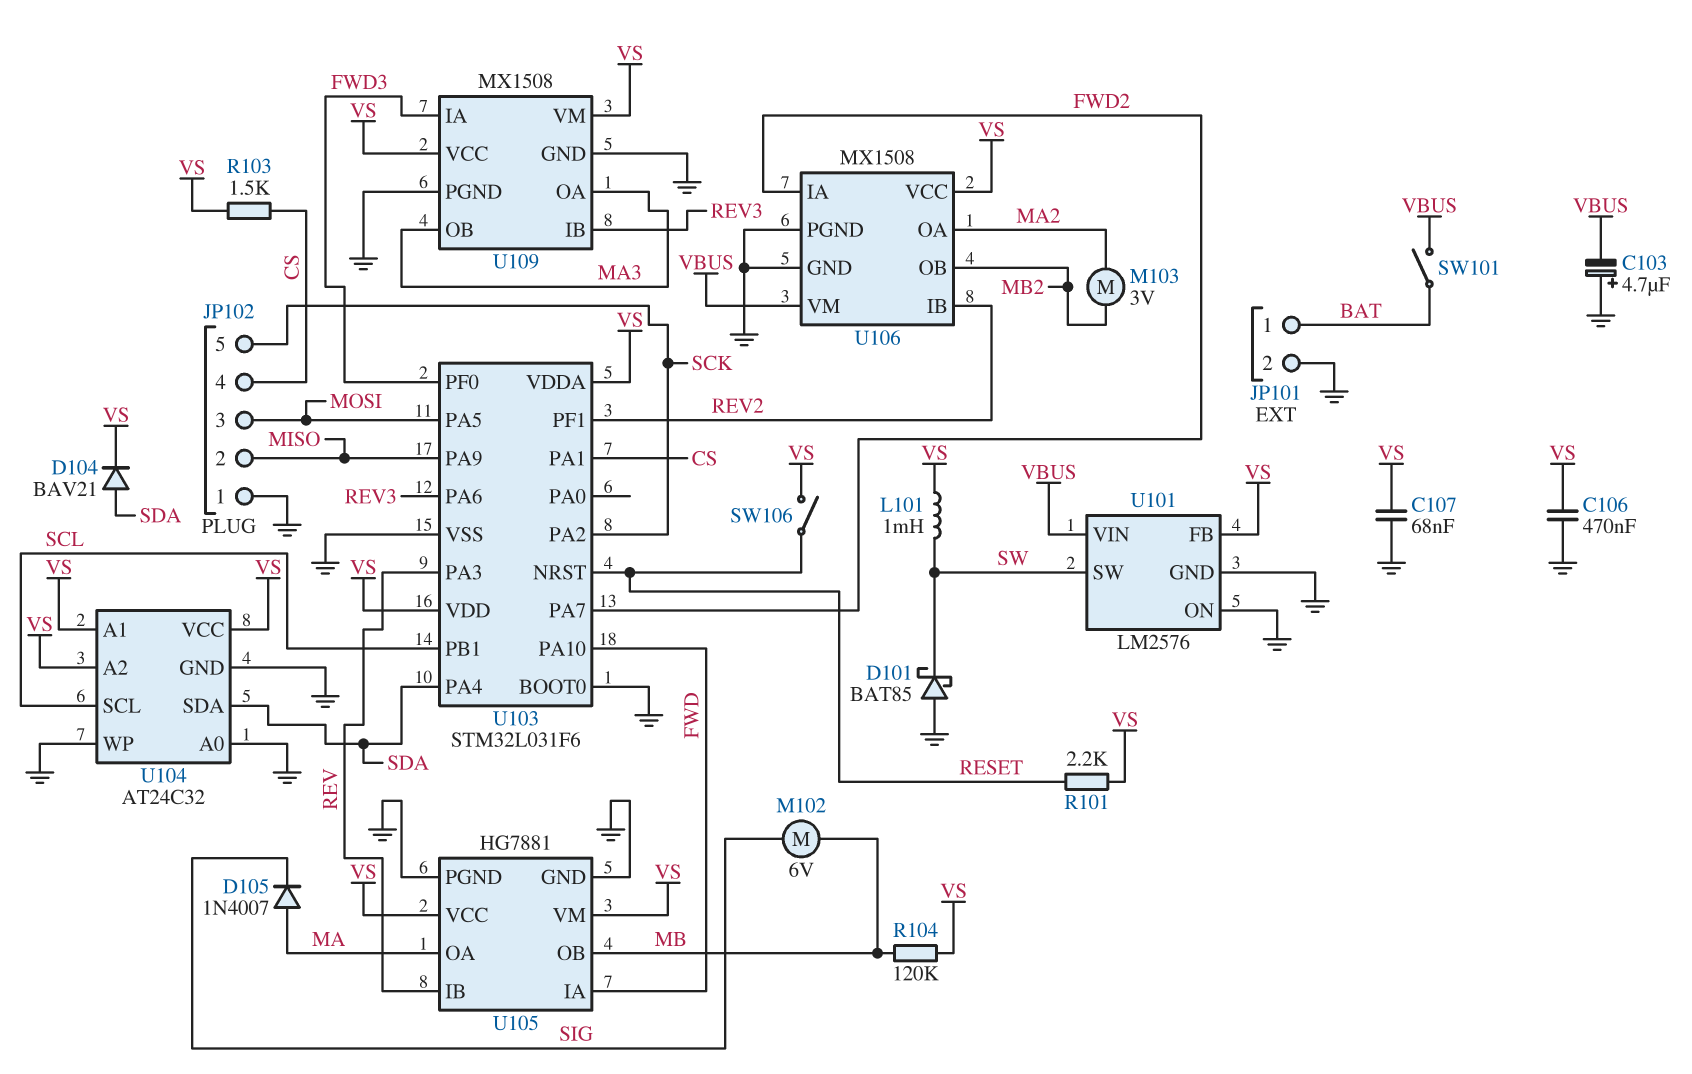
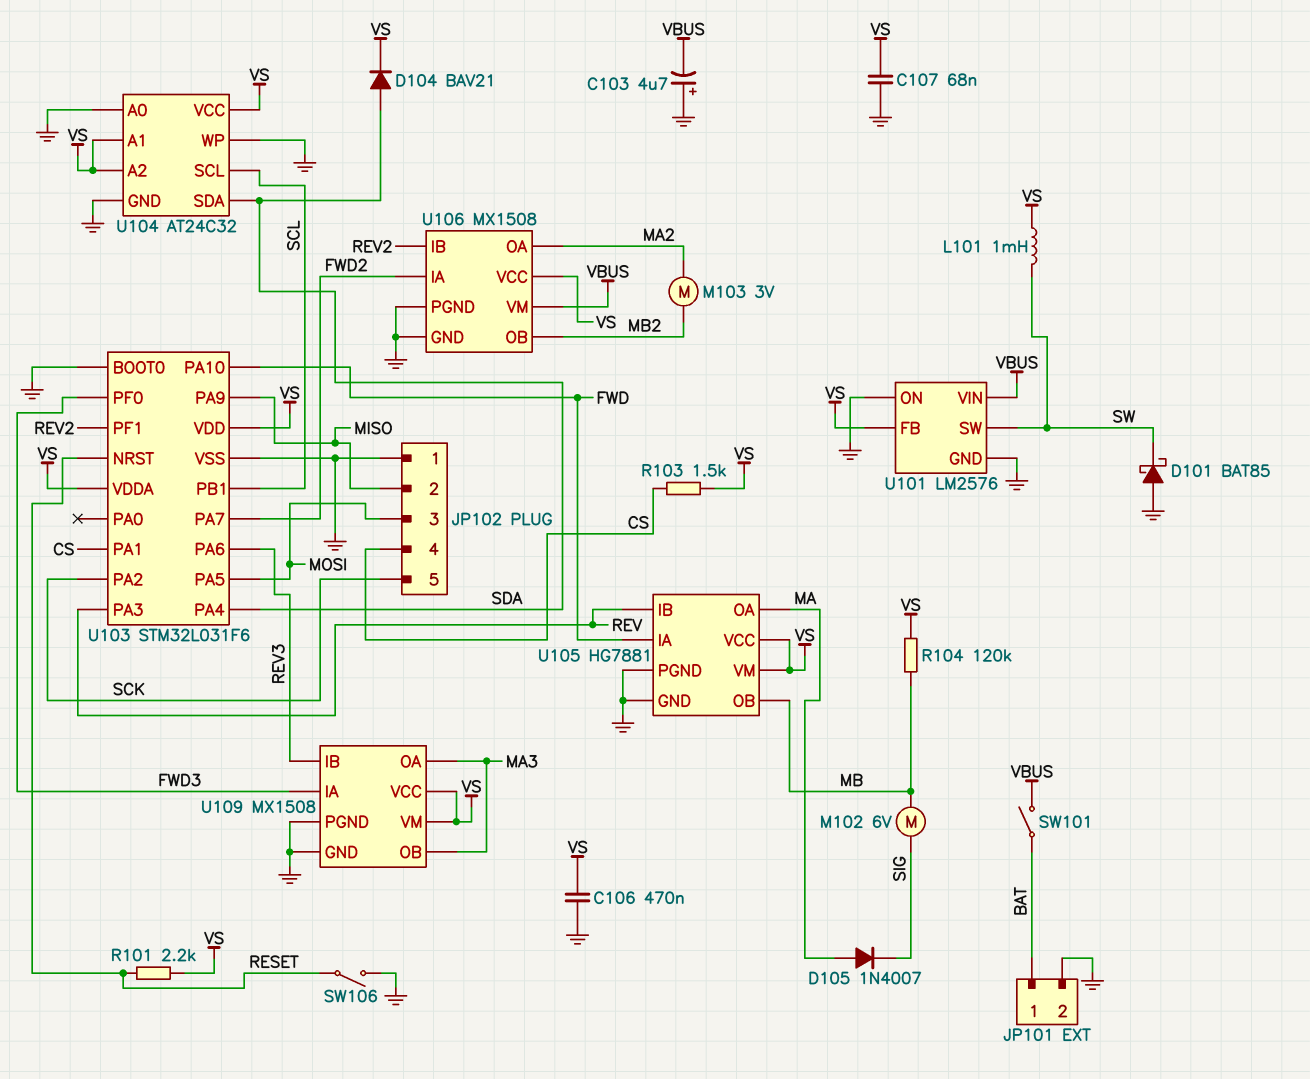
SW106: switch (RESET, VS) -> switch (GND, RESET)

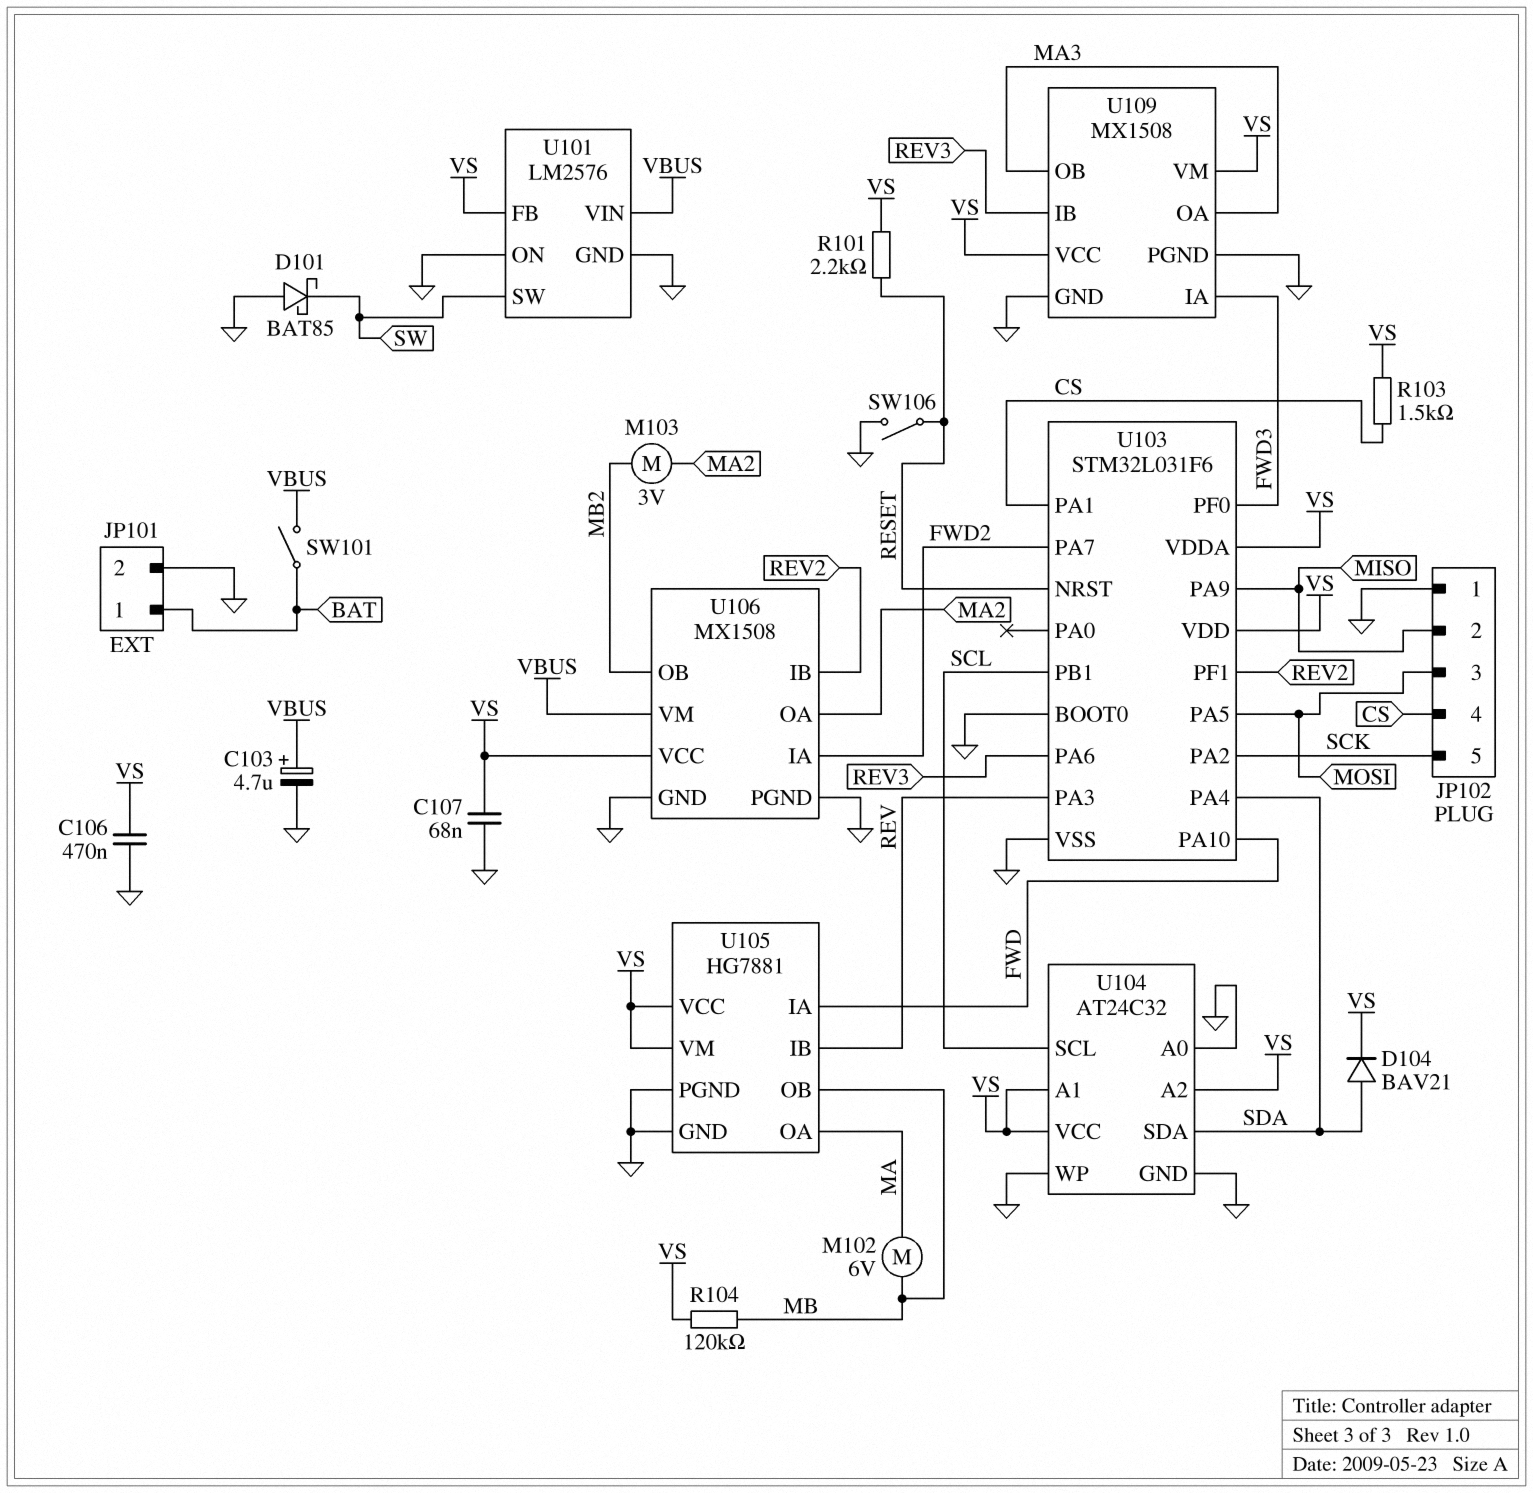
C103: 4.7uF (plus GND, minus VBUS) -> 4.7uF (plus VBUS, minus GND)
D105: diode 1N4007 (A MA, K SIG) -> none
L101: 1mH (SW, VS) -> none
M102: motor 6V (MB, SIG) -> motor 6V (MA, MB)

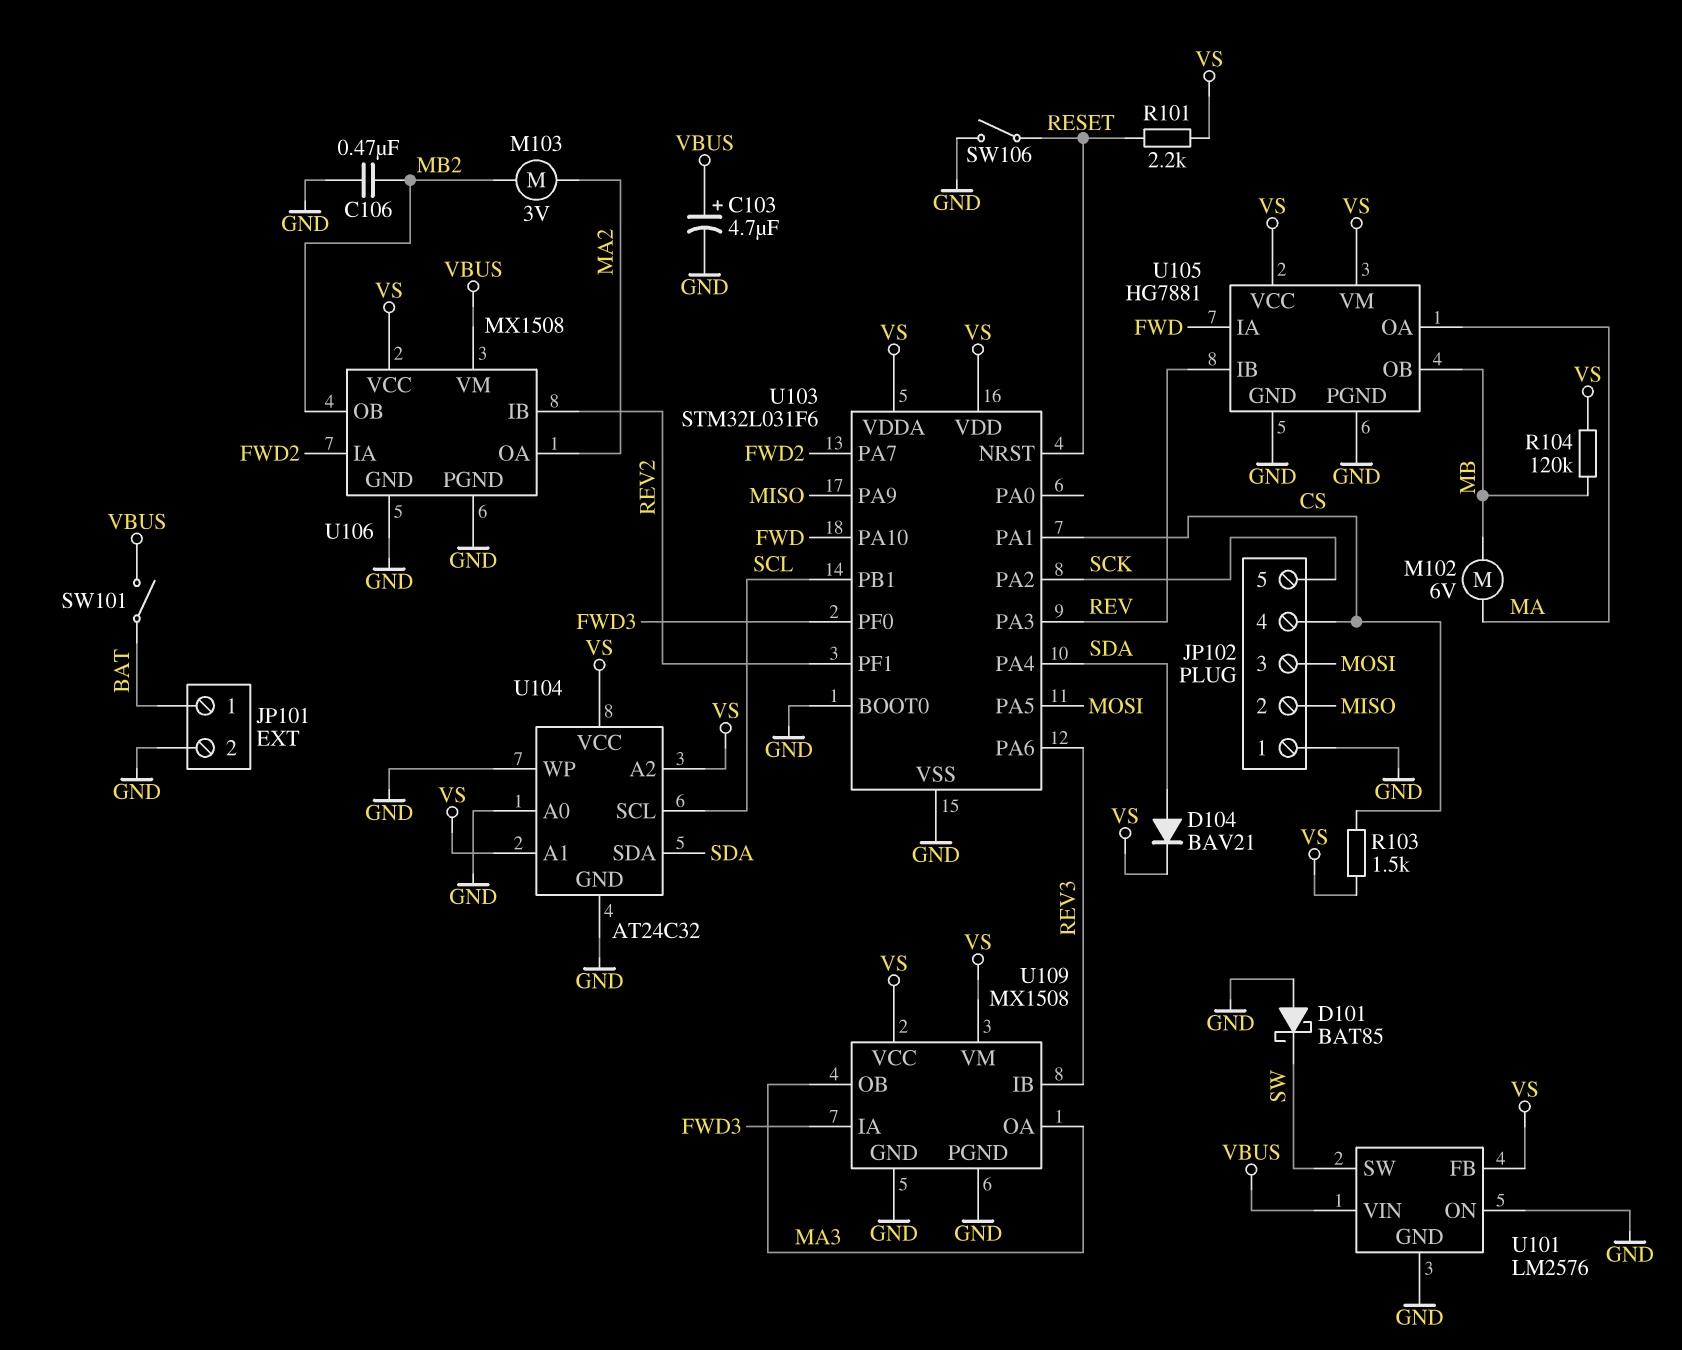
C106: 470nF (GND, VS) -> 470nF (GND, MB2)
C107: 68nF (GND, VS) -> none

